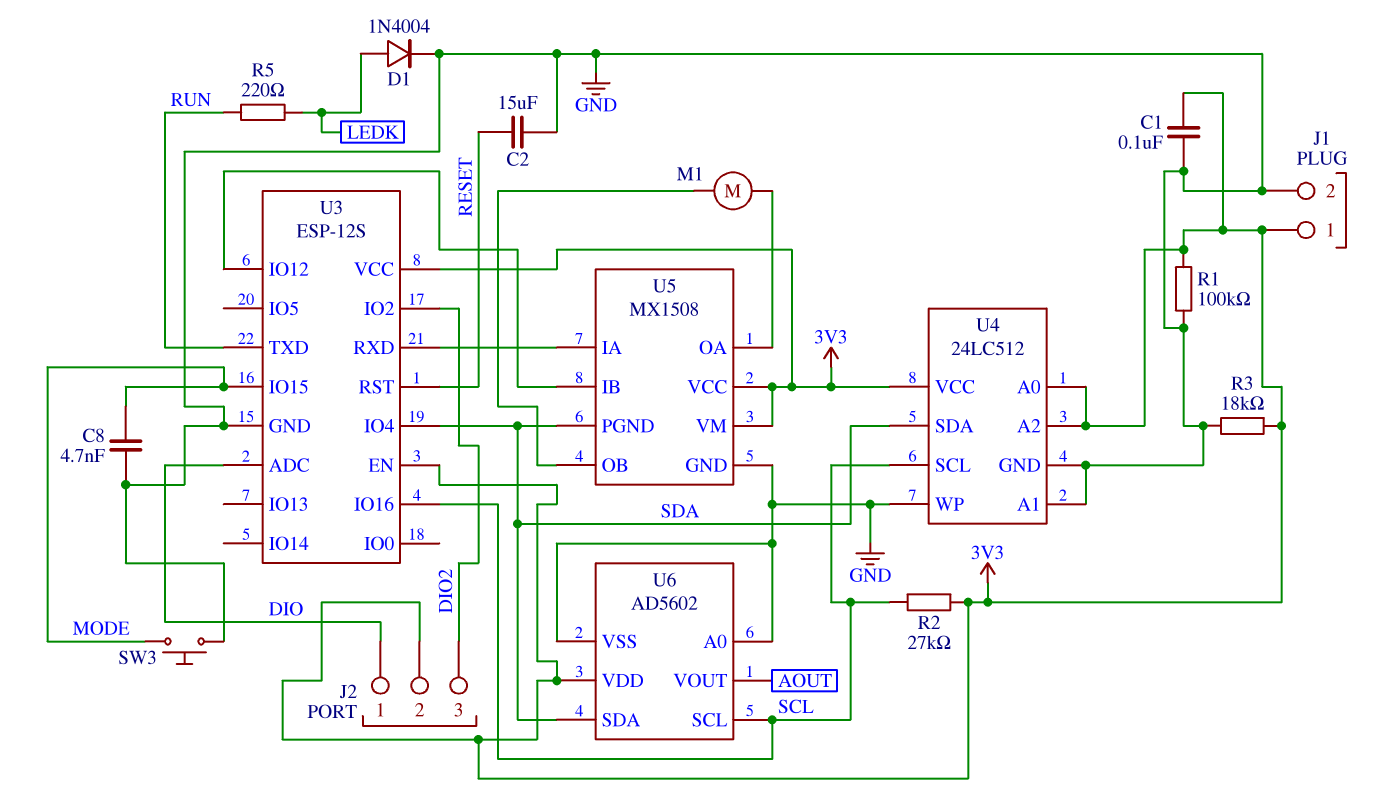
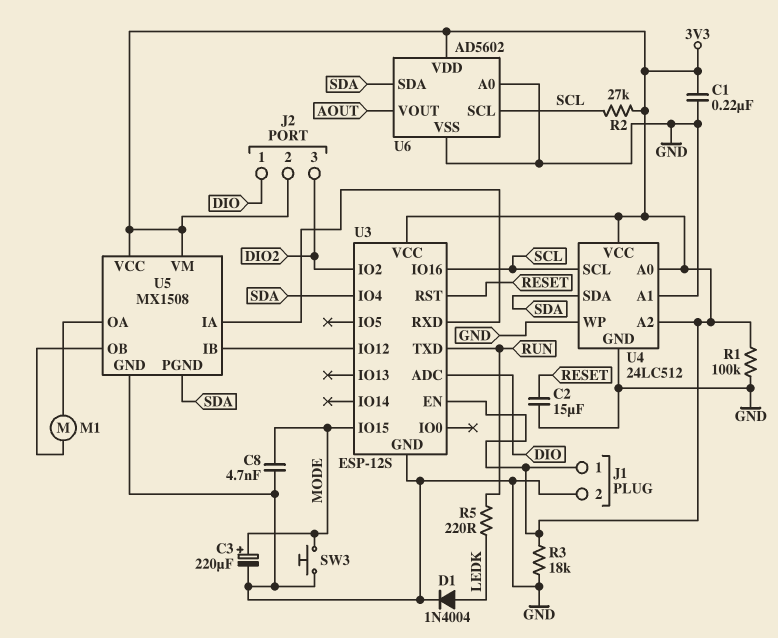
C1: 100nF (3V3, GND) -> 220nF (3V3, GND)
C3: none -> 220uF (plus MODE, minus GND)

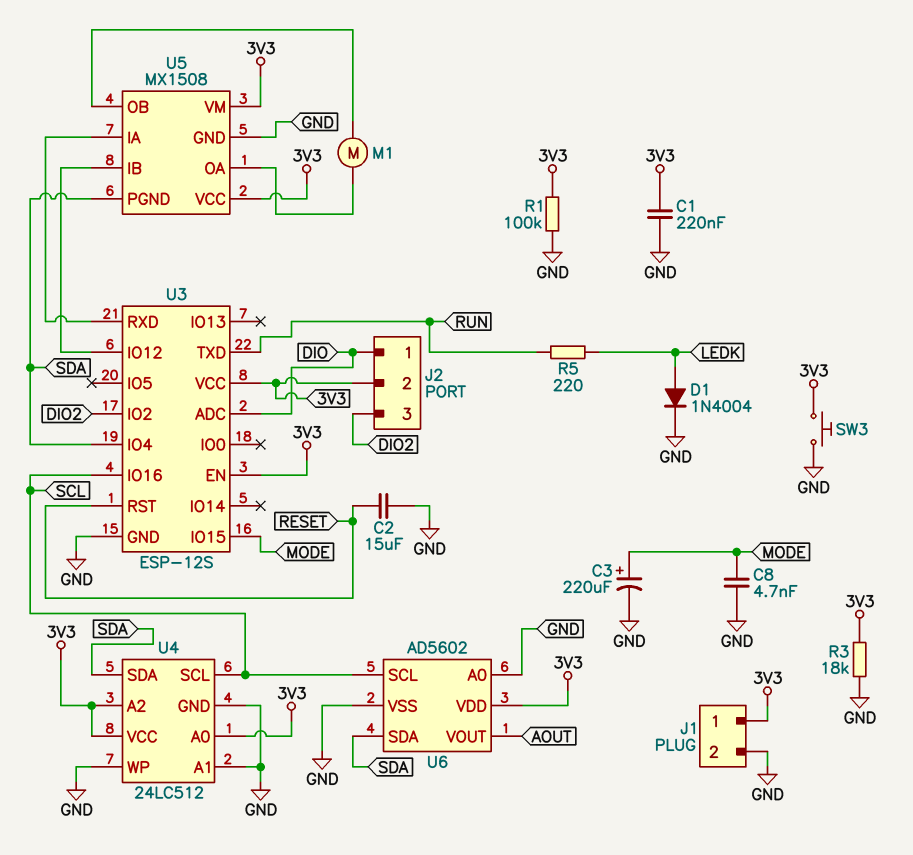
R2: 27k (3V3, SCL) -> none
SW3: button (GND, MODE) -> button (3V3, GND)

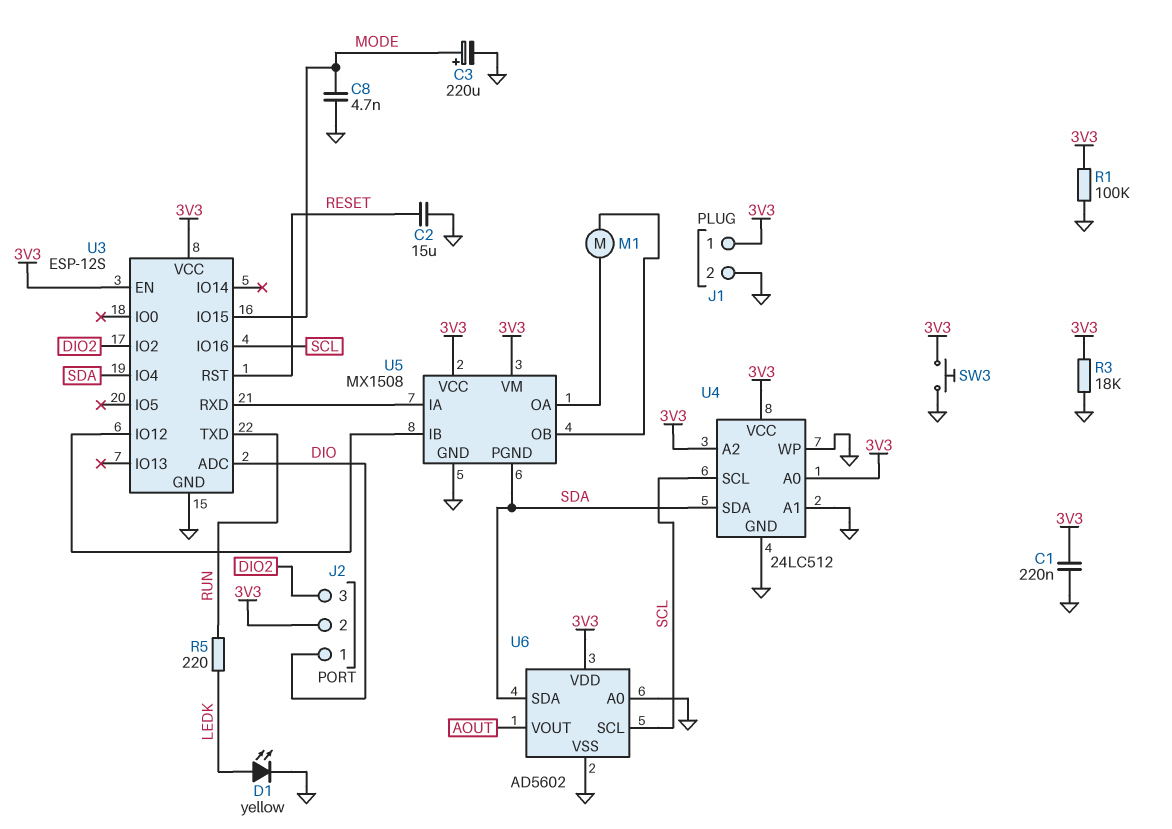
D1: diode 1N4004 (A LEDK, K GND) -> LED yellow (A LEDK, K GND)

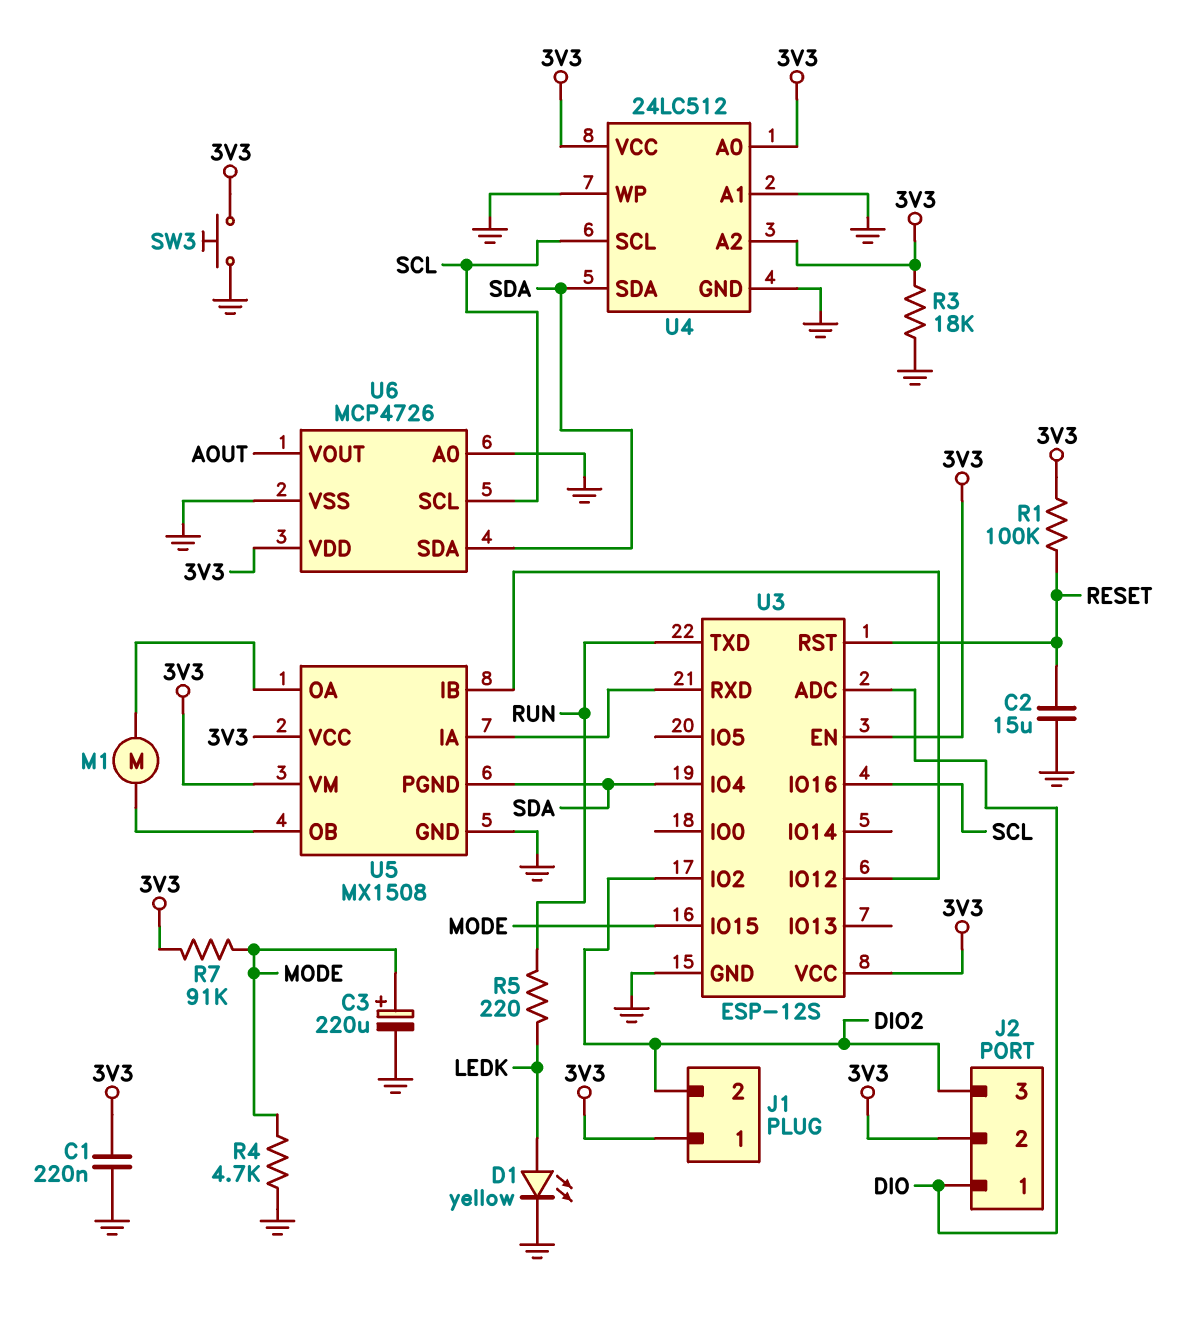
C8: 4.7nF (GND, MODE) -> none
J1 pin 2: GND -> DIO2
R1: 100k (3V3, GND) -> 100k (3V3, RESET)
R4: none -> 4.7k (GND, MODE)
R7: none -> 91k (3V3, MODE)
U6: AD5602 -> MCP4726

